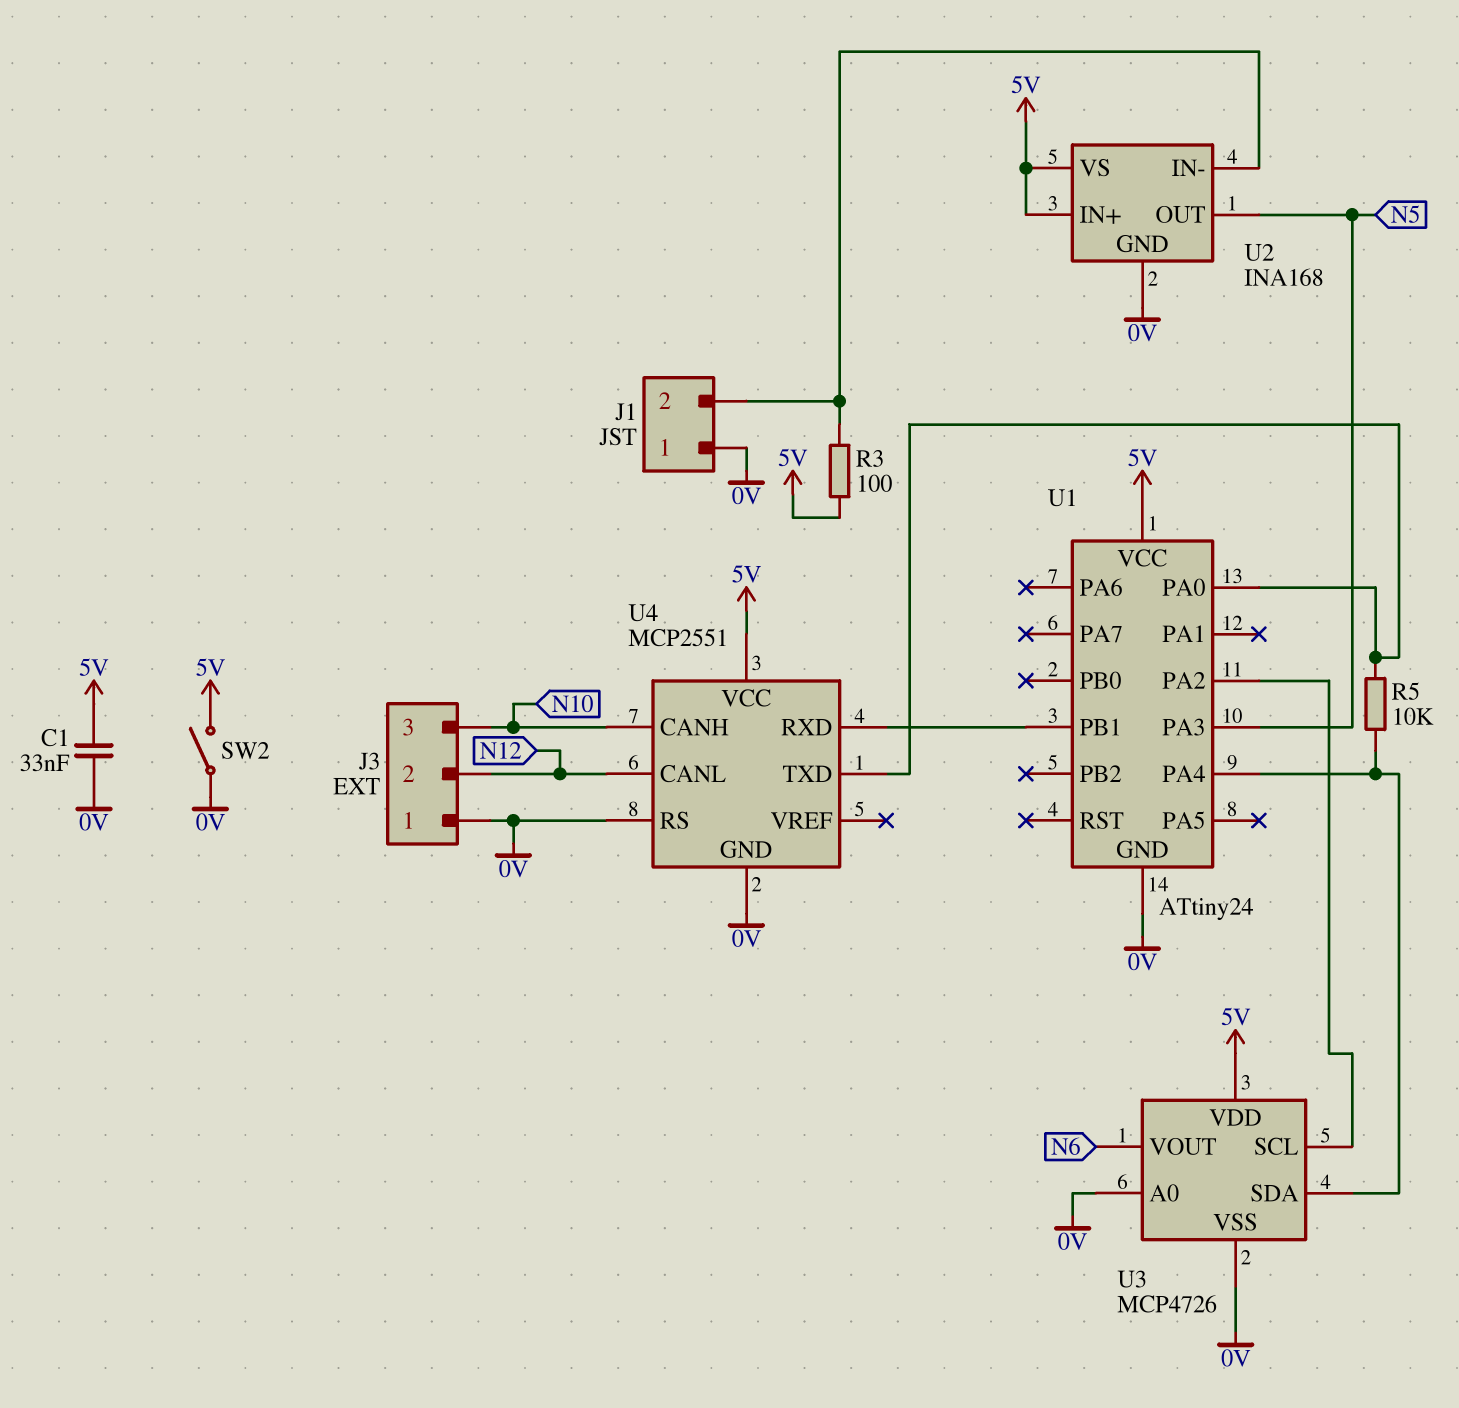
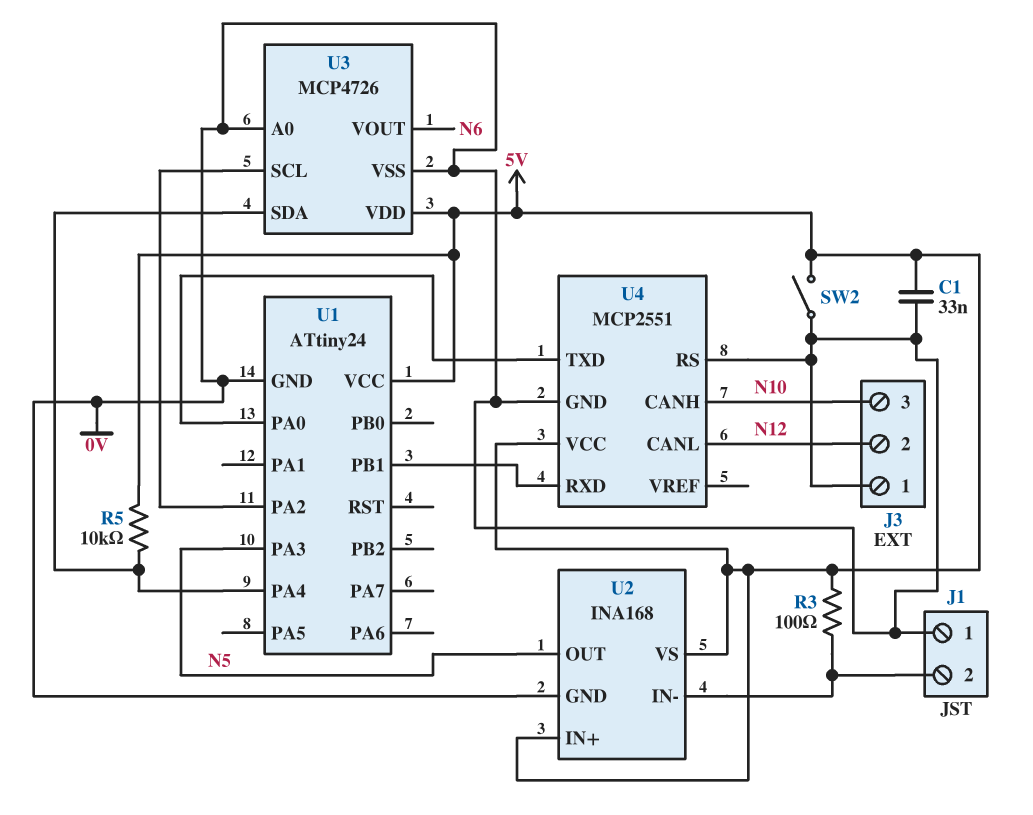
R5: 10k (U1/PA0, U1/PA4) -> 10k (5V, U1/PA4)

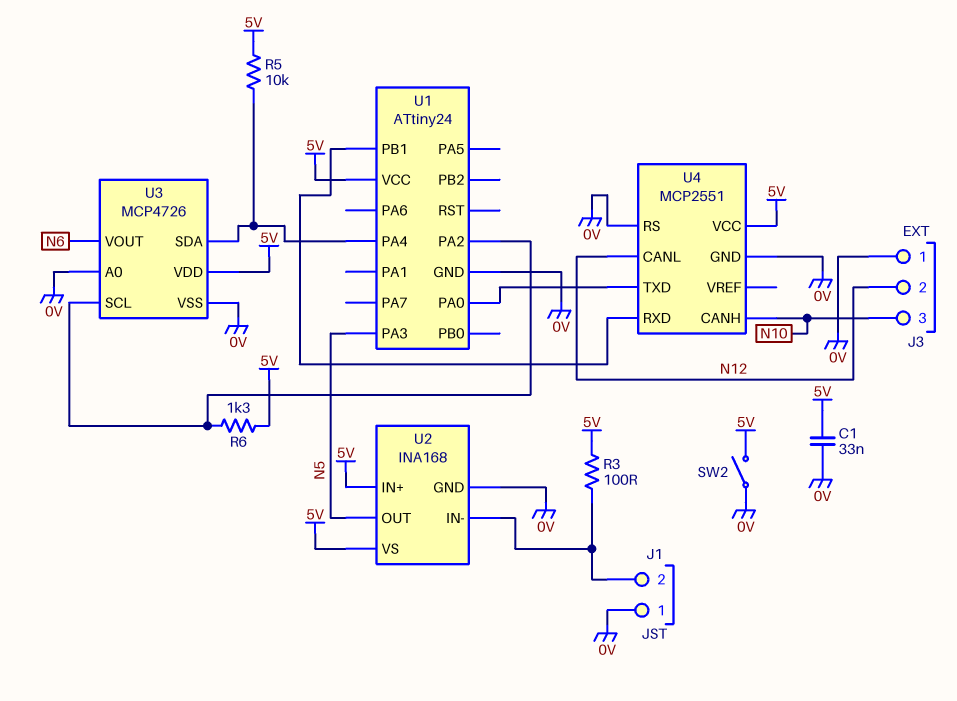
R6: none -> 1.3k (5V, U1/PA2)

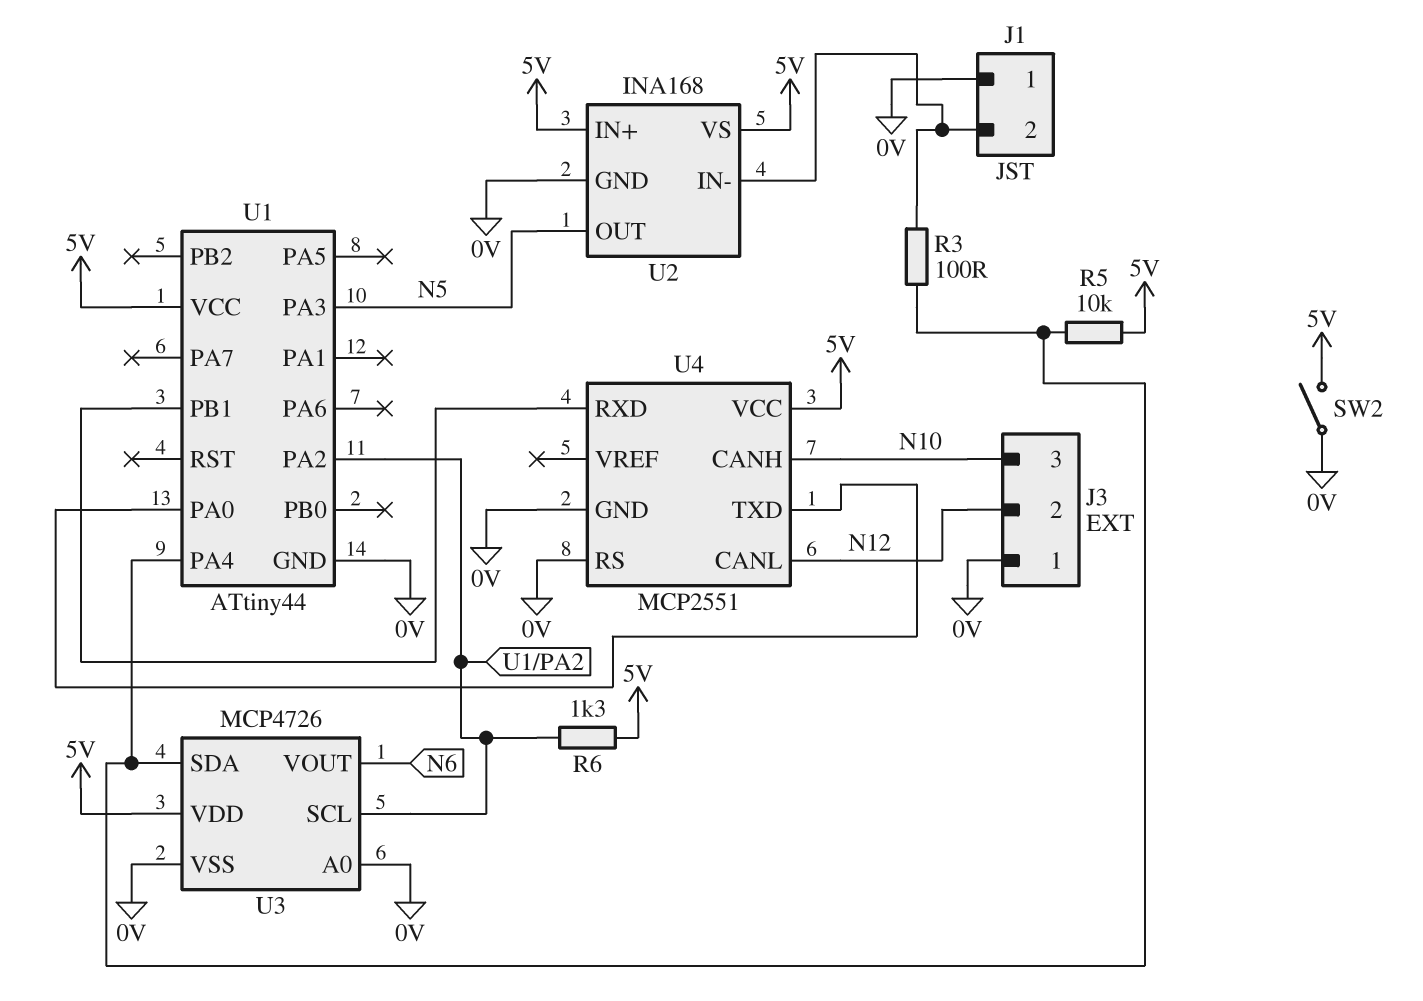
C1: 33nF (0V, 5V) -> none
R3: 100 (5V, J1/2) -> 100 (J1/2, U1/PA4)
U1: ATtiny24 -> ATtiny44

